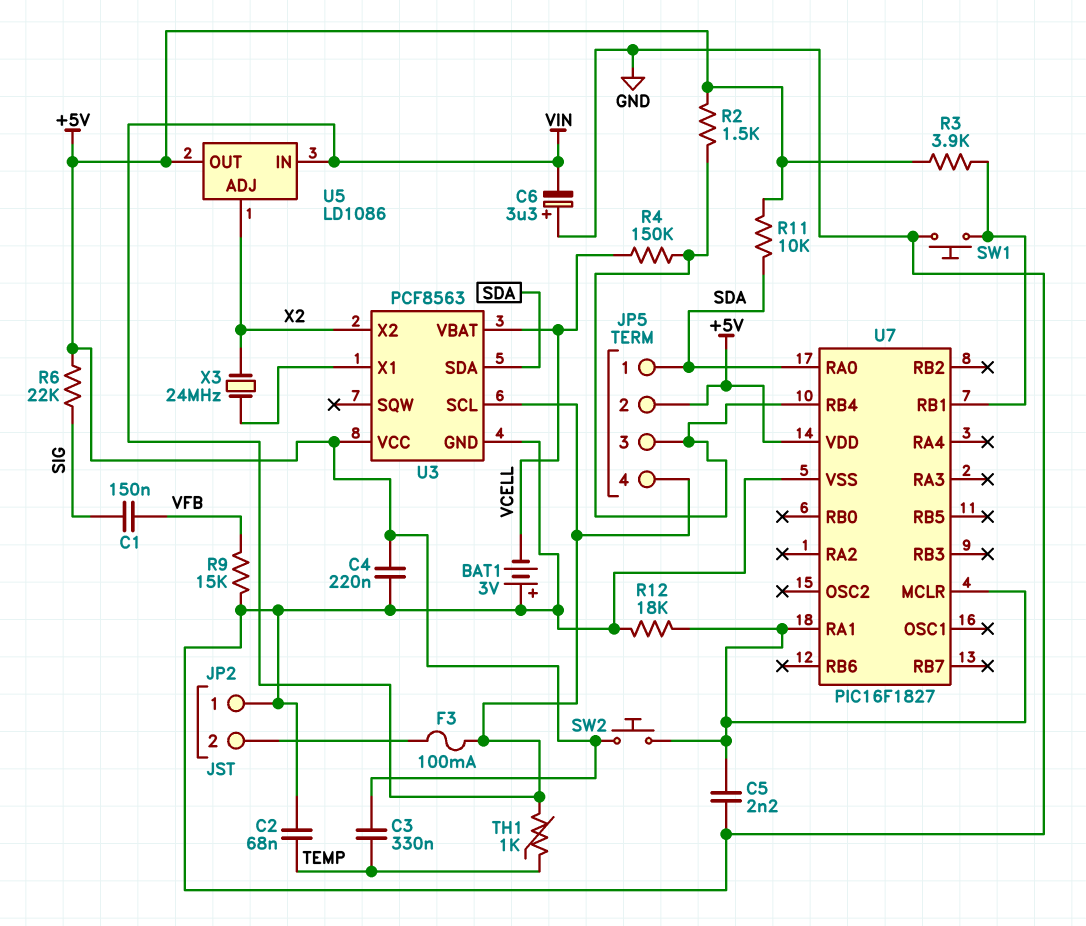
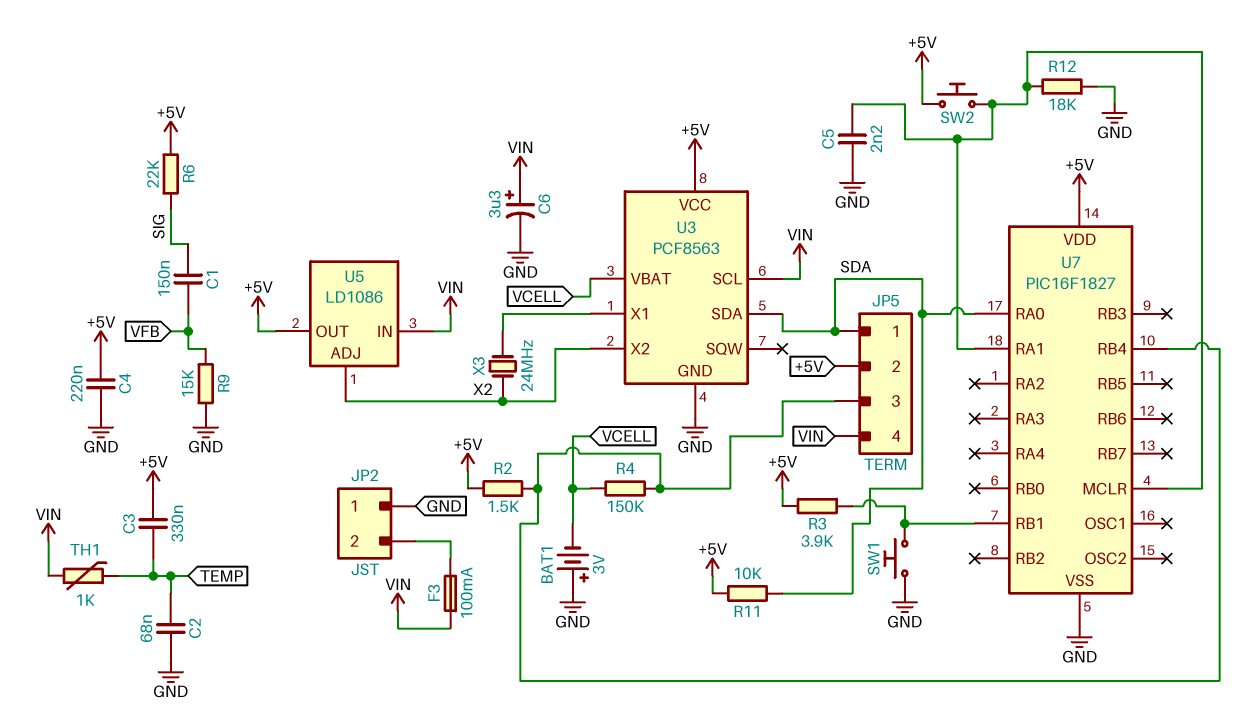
C6: 3.3uF (plus GND, minus VIN) -> 3.3uF (plus VIN, minus GND)

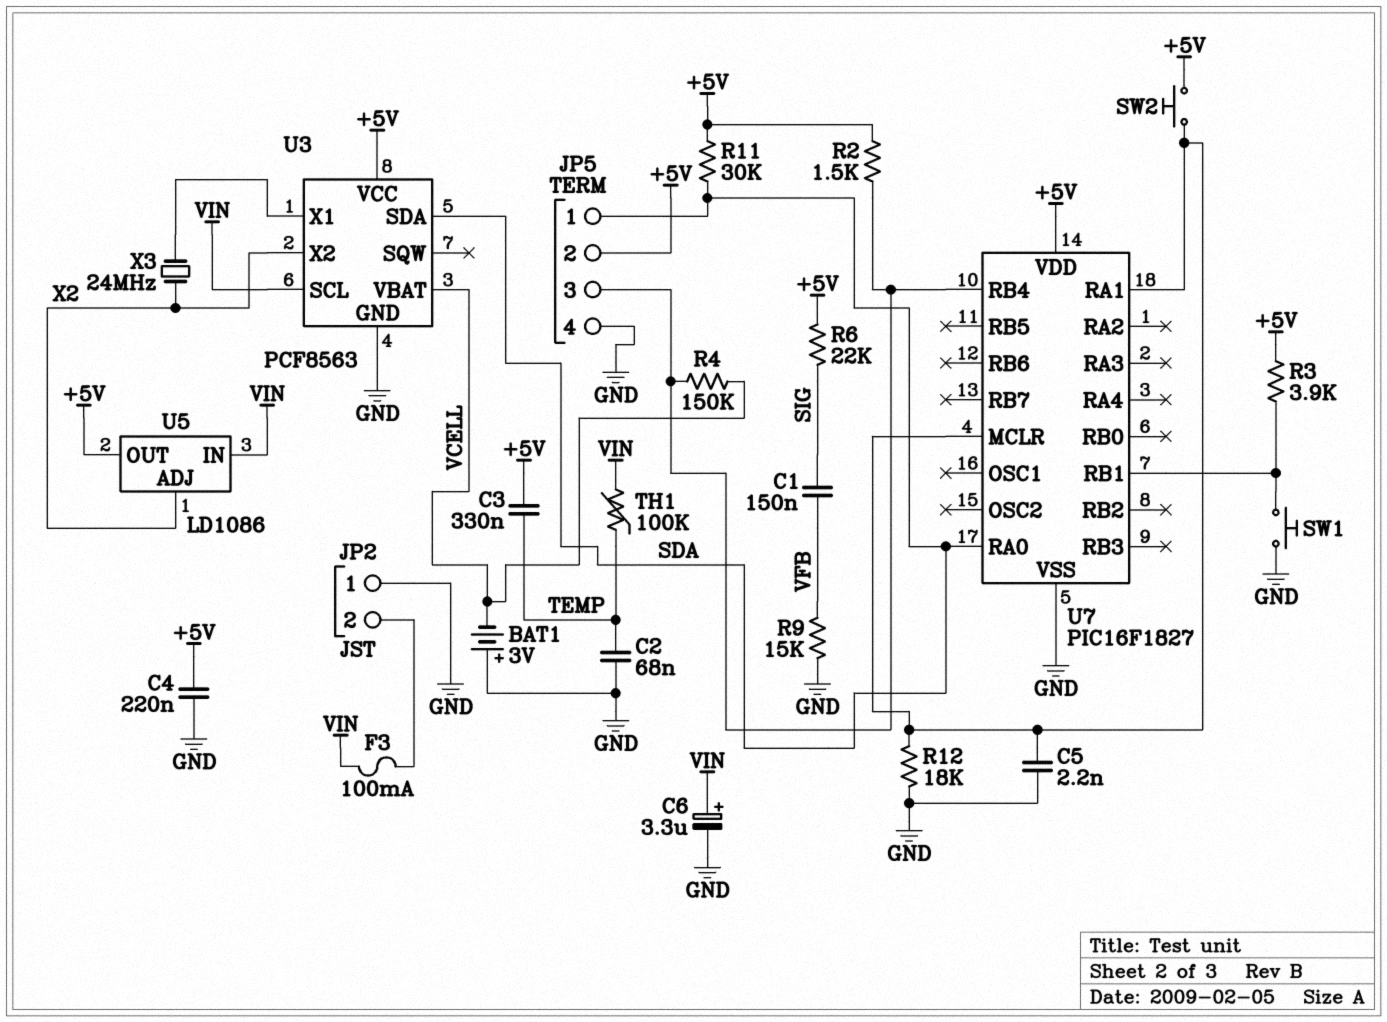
JP5 pin 4: VIN -> GND
R11: 10k (+5V, SDA) -> 30k (+5V, SDA)
TH1: 1k (TEMP, VIN) -> 100k (TEMP, VIN)

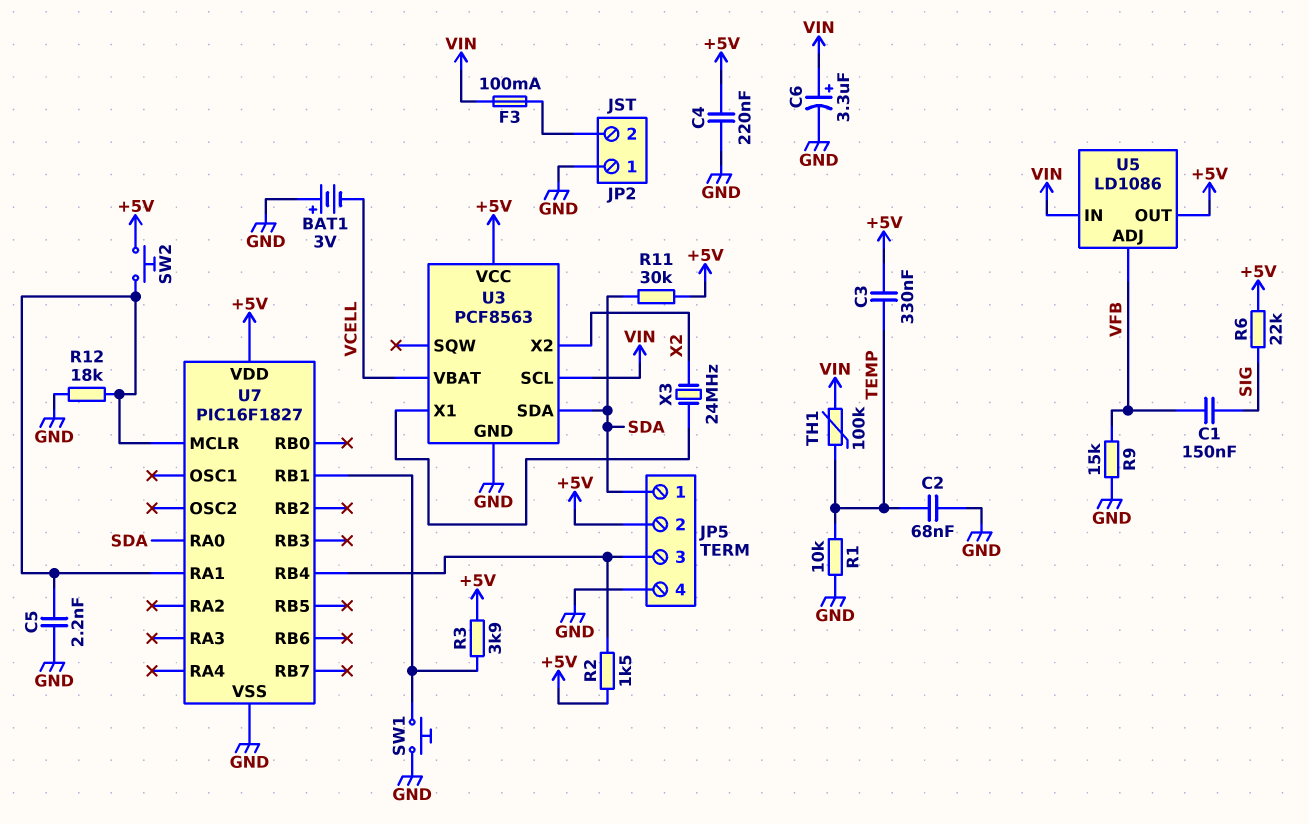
R1: none -> 10k (GND, TEMP)
R4: 150k (JP5/3, VCELL) -> none
U5 pin ADJ: X2 -> VFB

